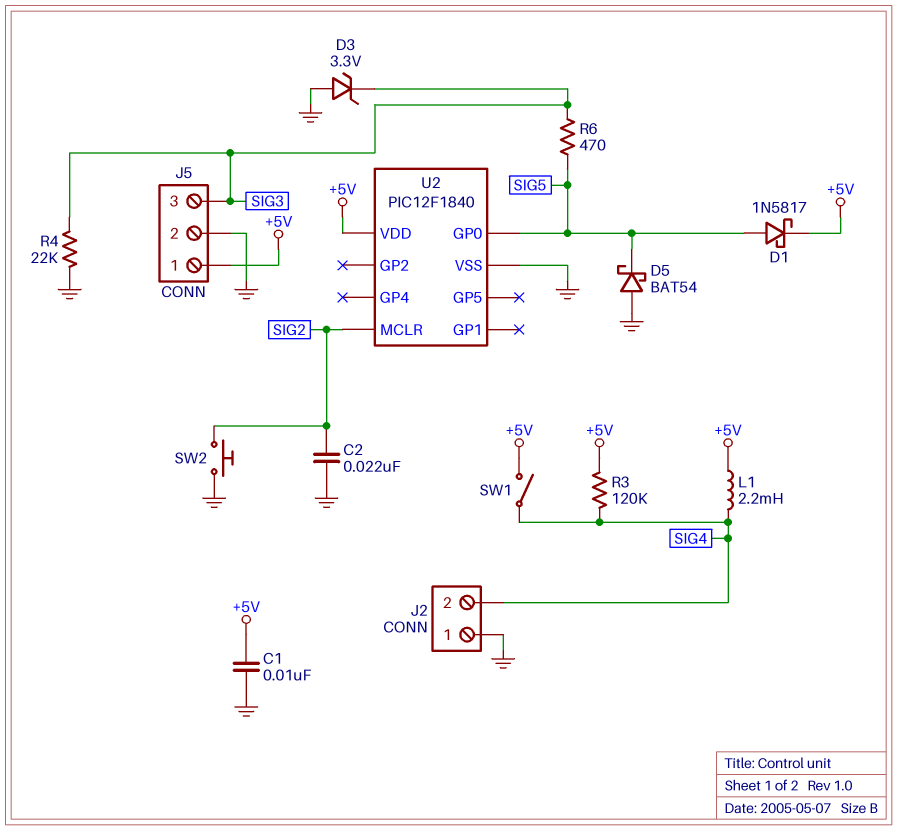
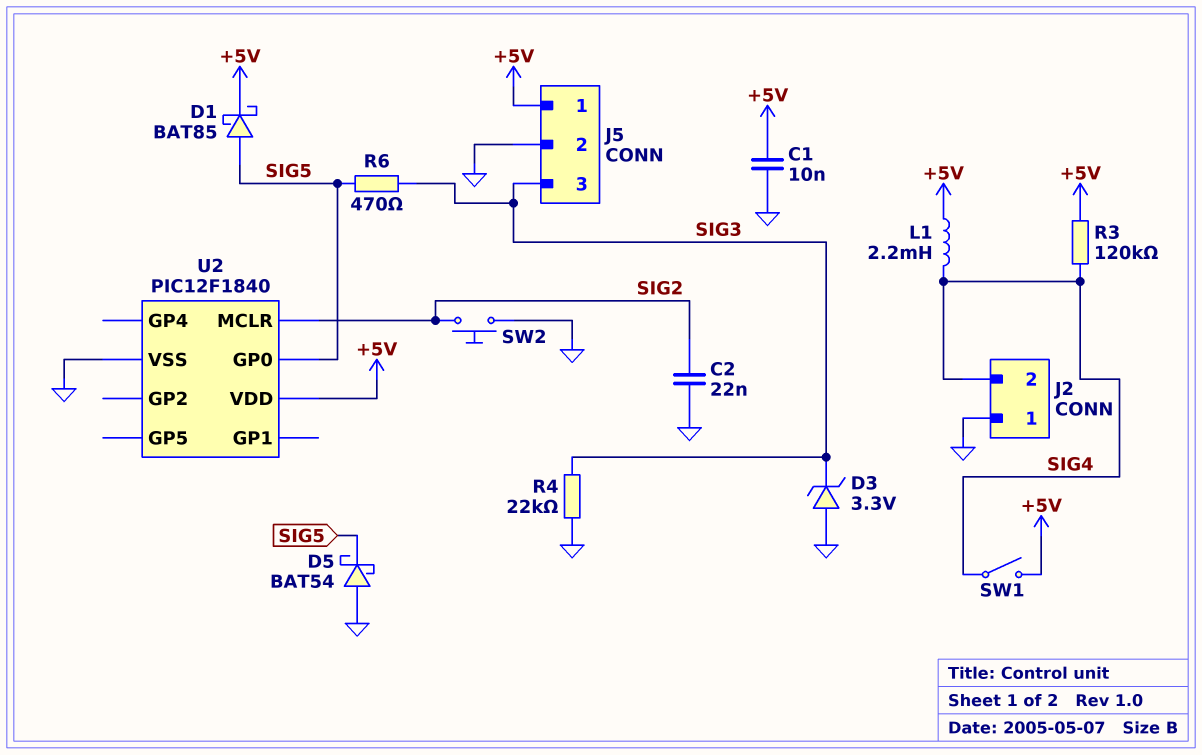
D1: schottky 1N5817 (A SIG5, K +5V) -> schottky BAT85 (A SIG5, K +5V)

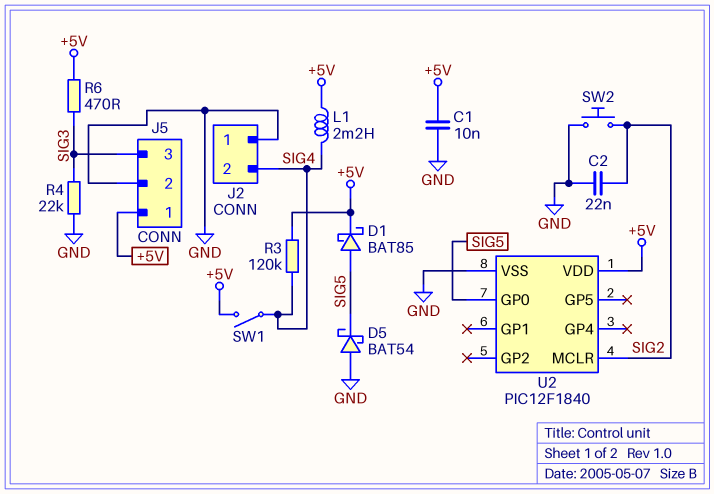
D3: zener 3.3V (A GND, K SIG3) -> none
R6: 470 (SIG3, SIG5) -> 470 (+5V, SIG3)

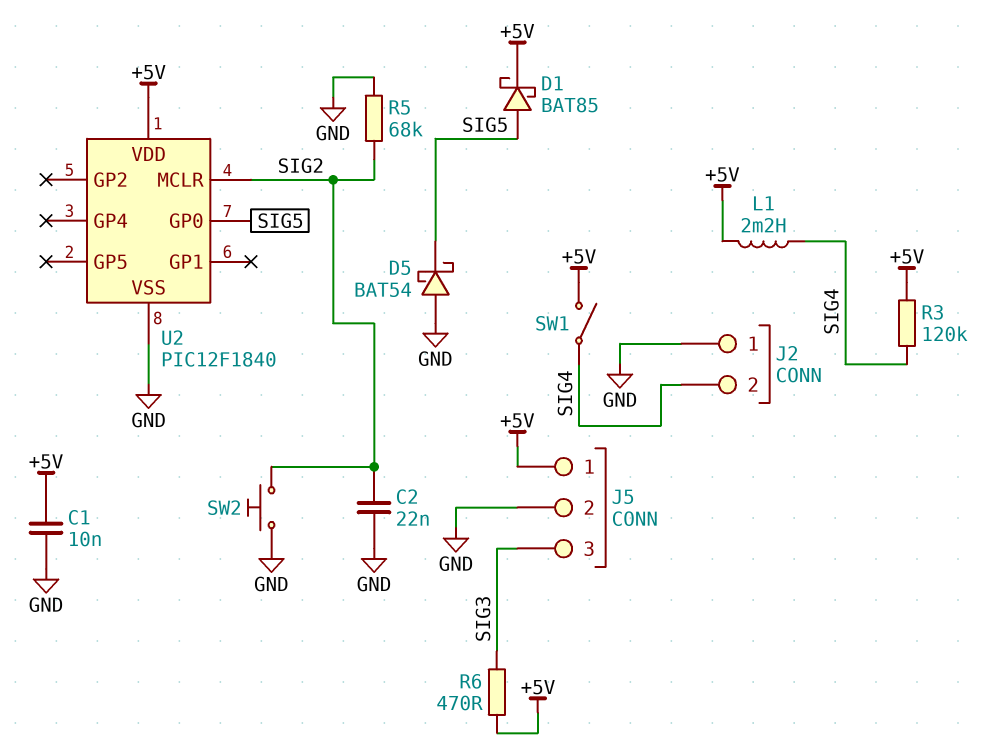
R4: 22k (GND, SIG3) -> none
R5: none -> 68k (GND, SIG2)

